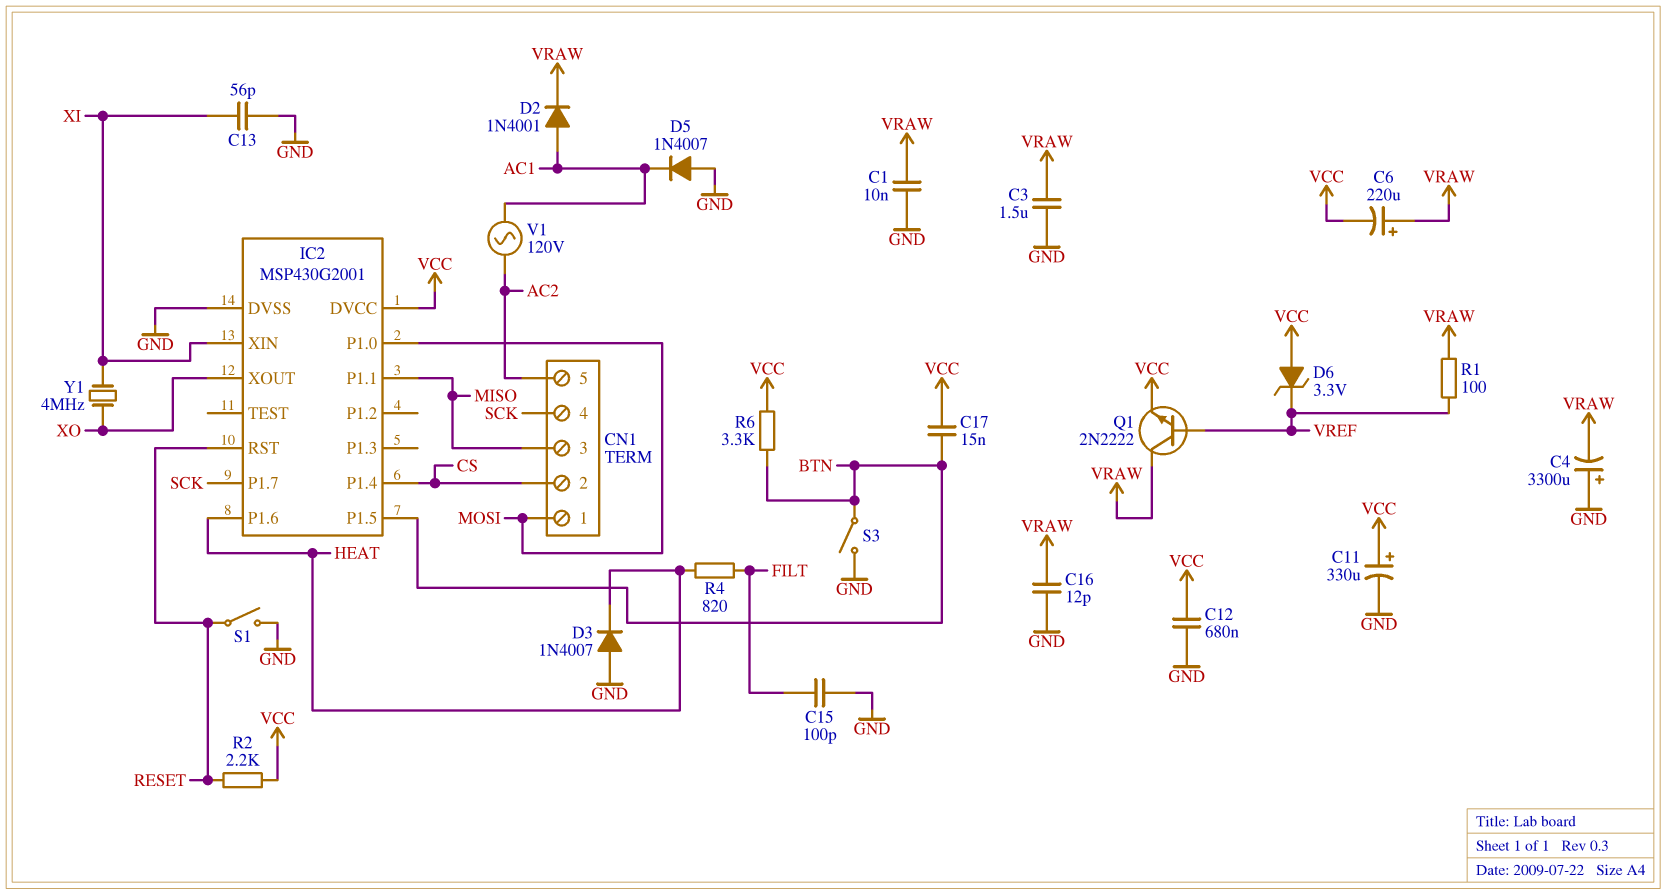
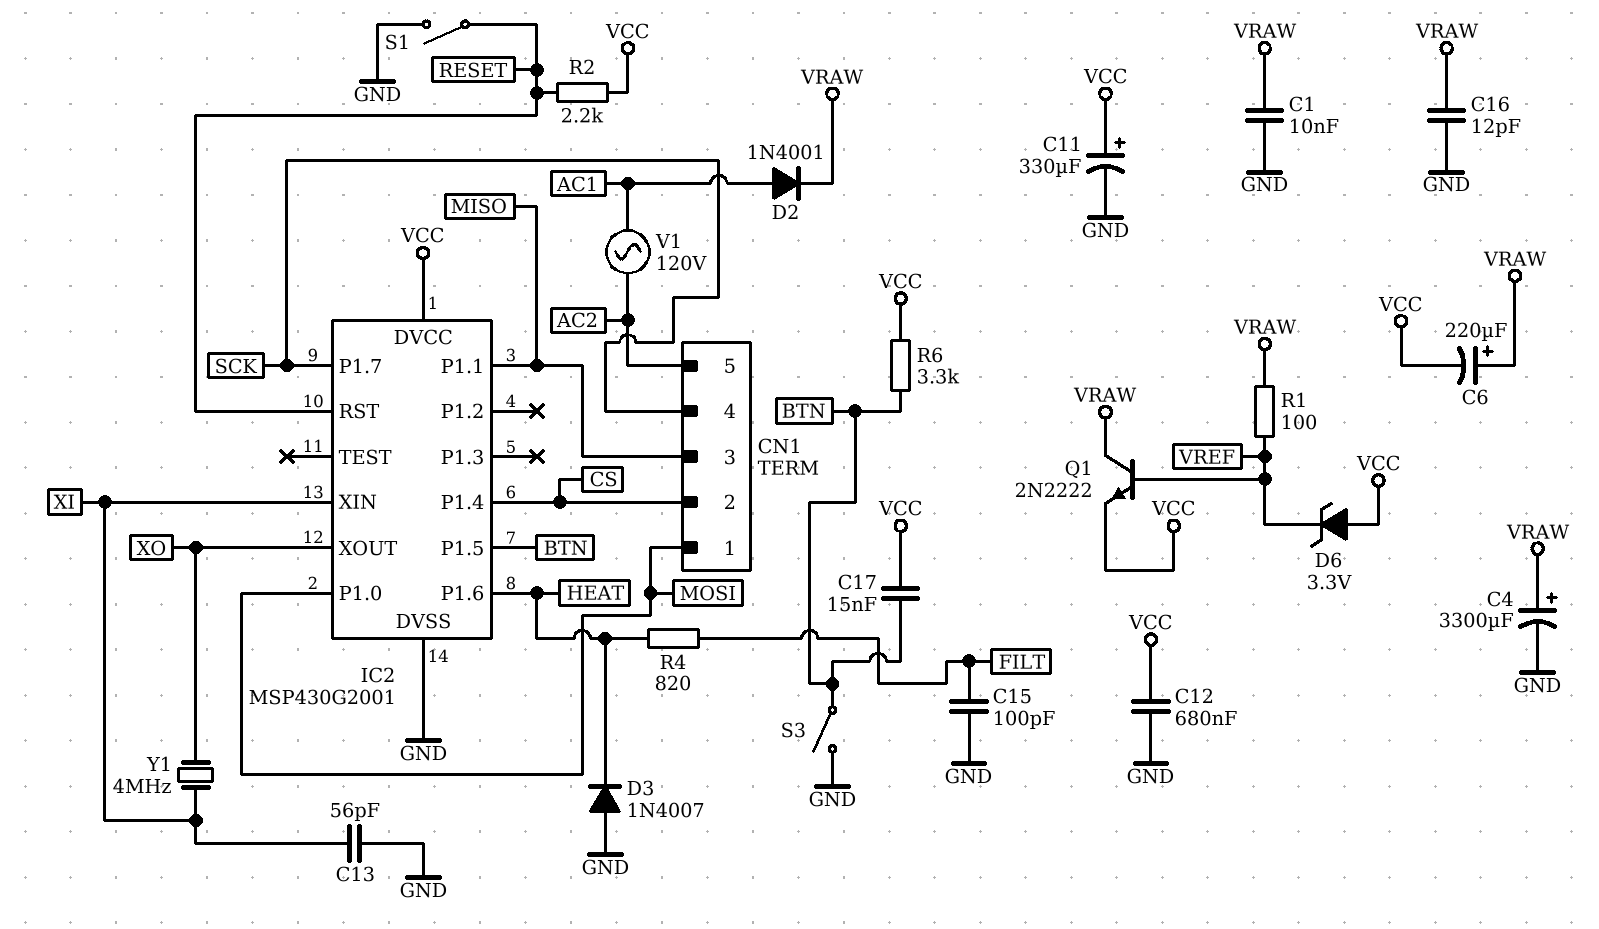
C3: 1.5uF (GND, VRAW) -> none
C4: 3300uF (plus GND, minus VRAW) -> 3300uF (plus VRAW, minus GND)
D5: diode 1N4007 (A GND, K AC1) -> none

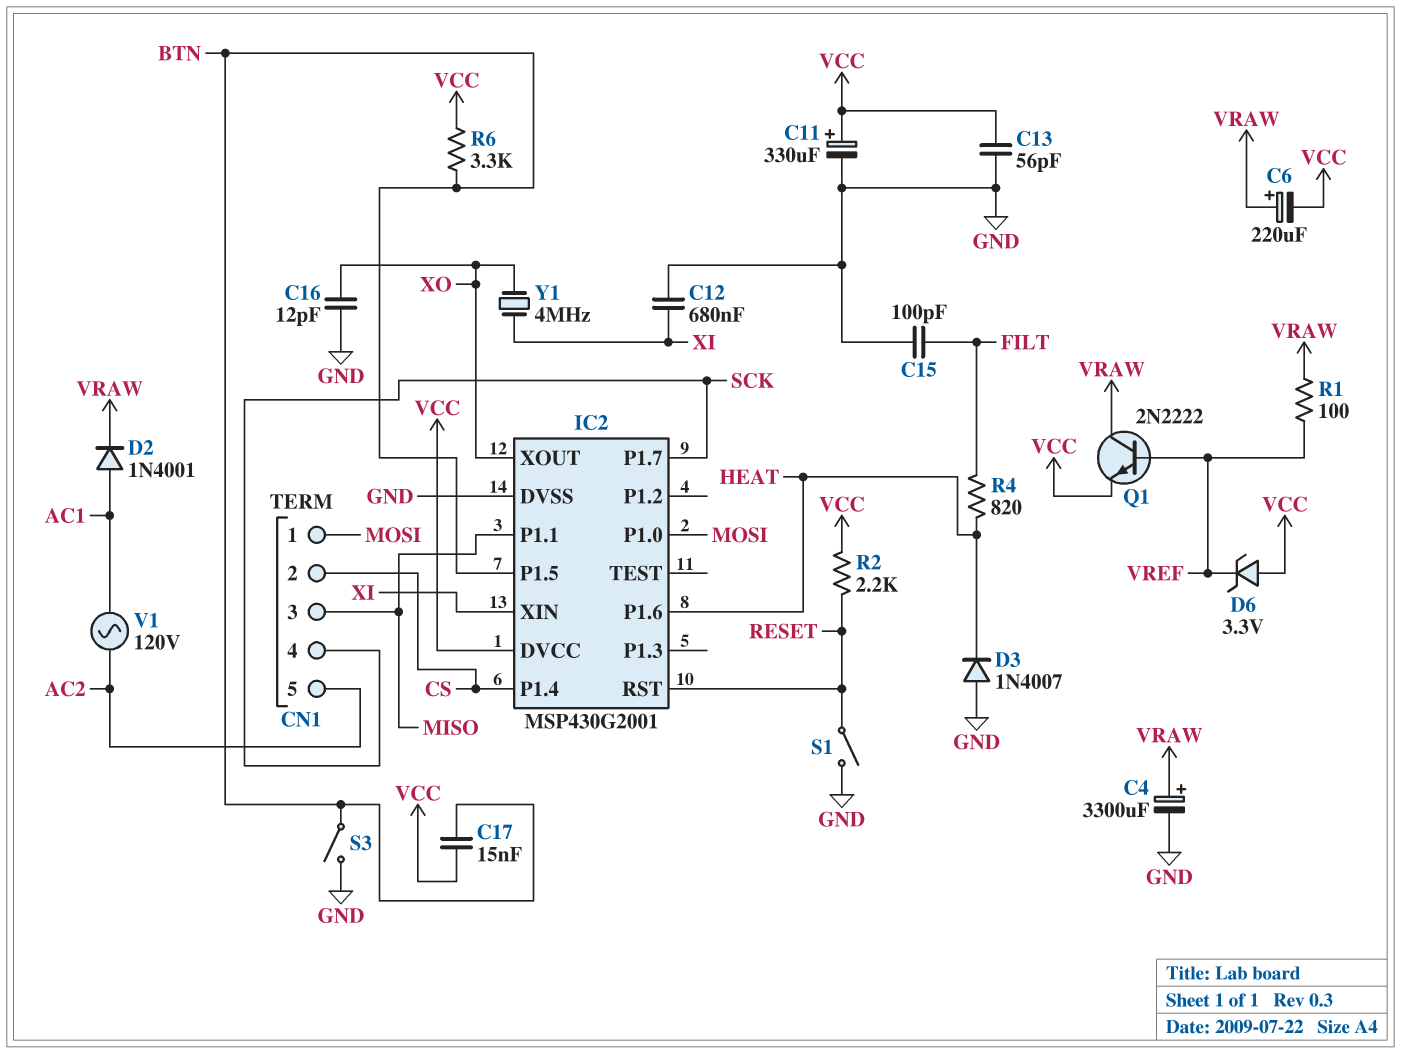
C1: 10nF (GND, VRAW) -> none
C12: 680nF (GND, VCC) -> 680nF (GND, XI)
C13: 56pF (GND, XI) -> 56pF (GND, VCC)
C16: 12pF (GND, VRAW) -> 12pF (GND, XO)

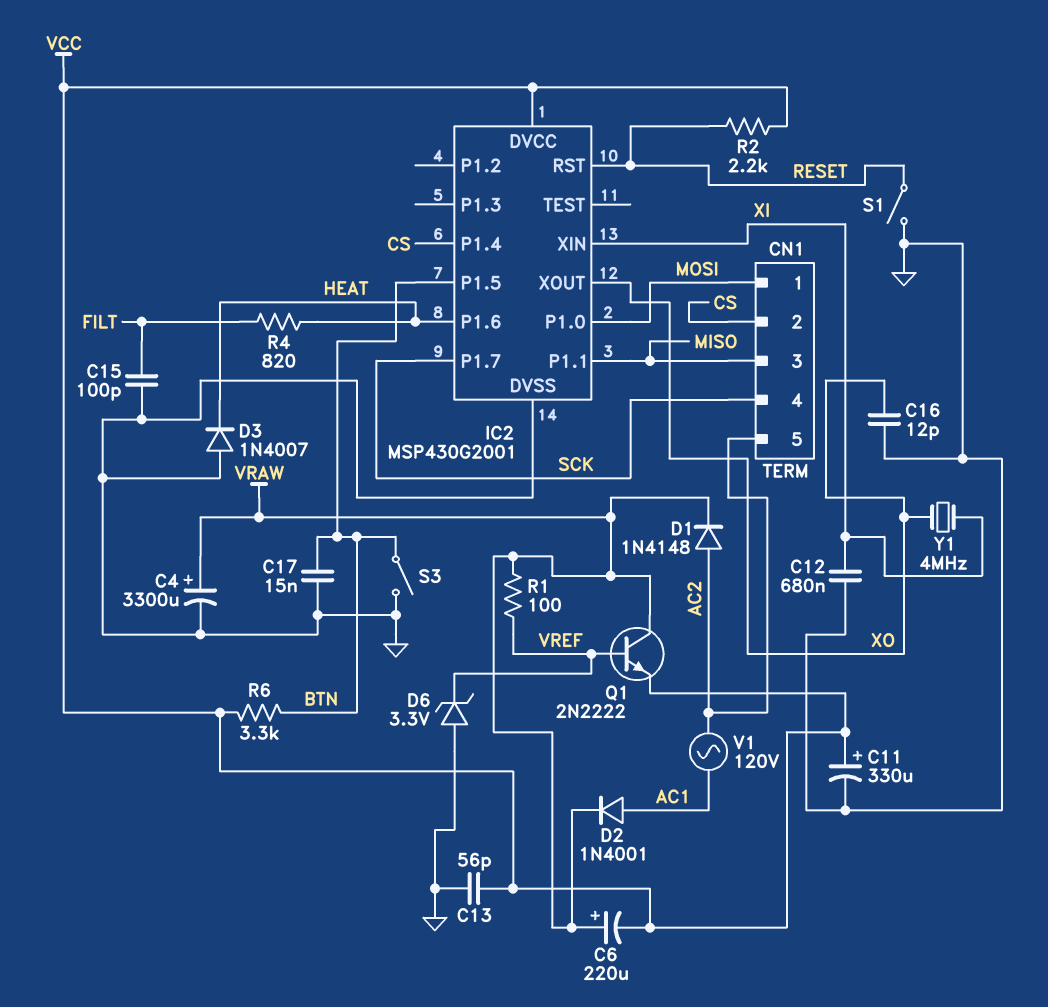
C17: 15nF (BTN, VCC) -> 15nF (BTN, GND)
D1: none -> diode 1N4148 (A AC2, K VRAW)
D6: zener 3.3V (A VCC, K VREF) -> zener 3.3V (A GND, K VREF)

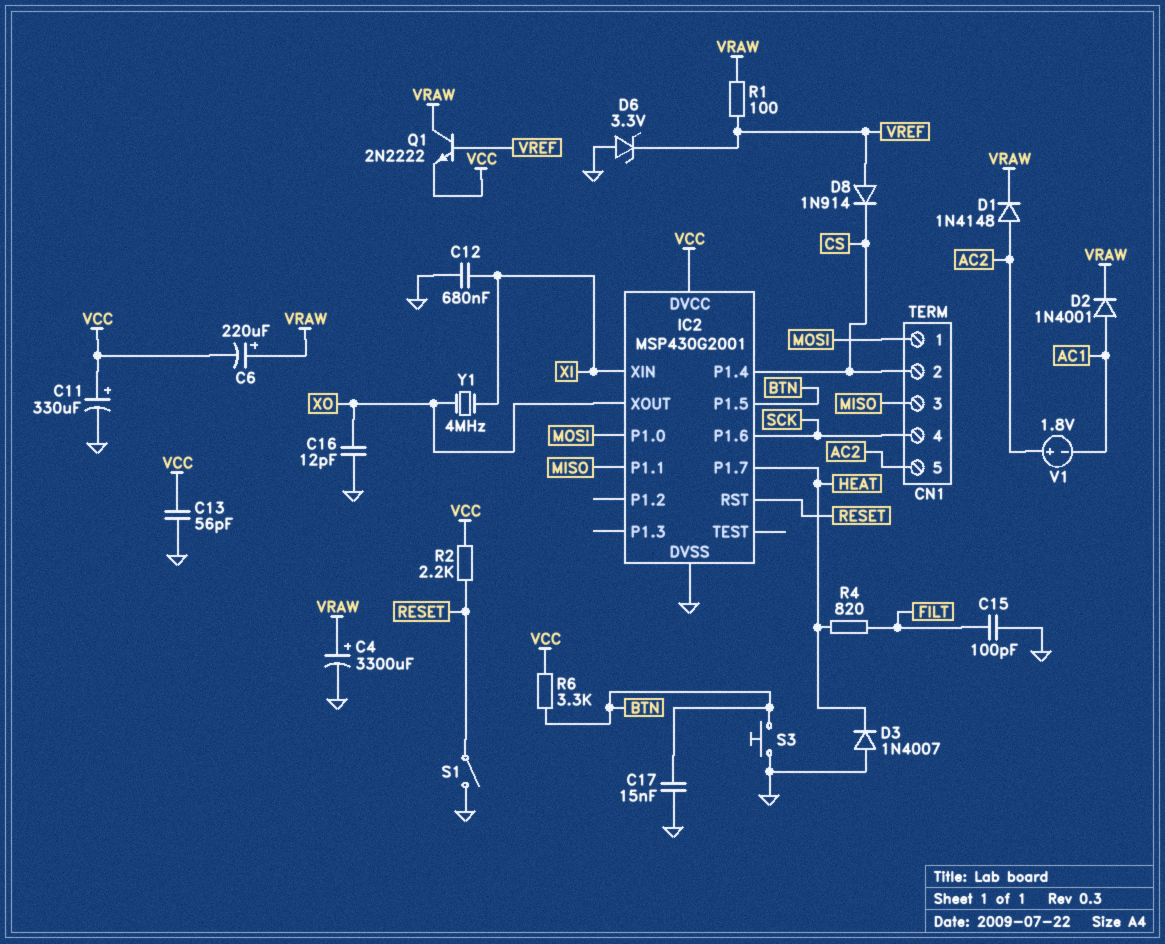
D8: none -> diode 1N914 (A VREF, K CS)
IC2 pin P1.6: HEAT -> SCK
IC2 pin P1.7: SCK -> HEAT
S3: switch (BTN, GND) -> button (BTN, GND)
V1: AC 120V (AC1, AC2) -> 1.8V (plus AC2, minus AC1)

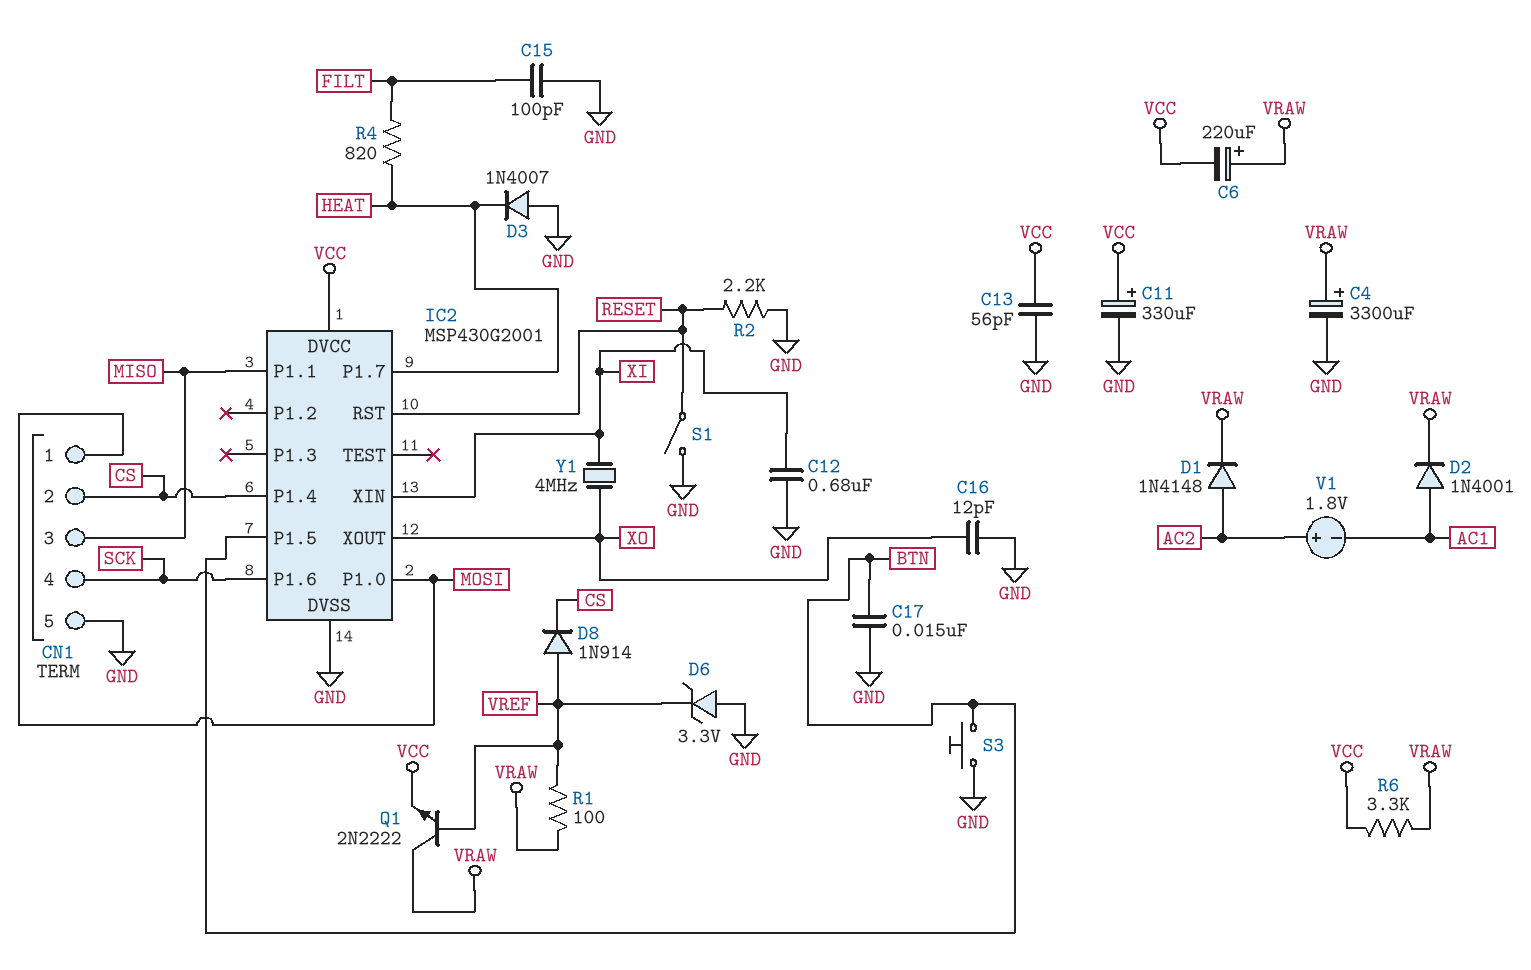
CN1 pin 5: AC2 -> GND
R2: 2.2k (RESET, VCC) -> 2.2k (GND, RESET)
R6: 3.3k (BTN, VCC) -> 3.3k (VCC, VRAW)

